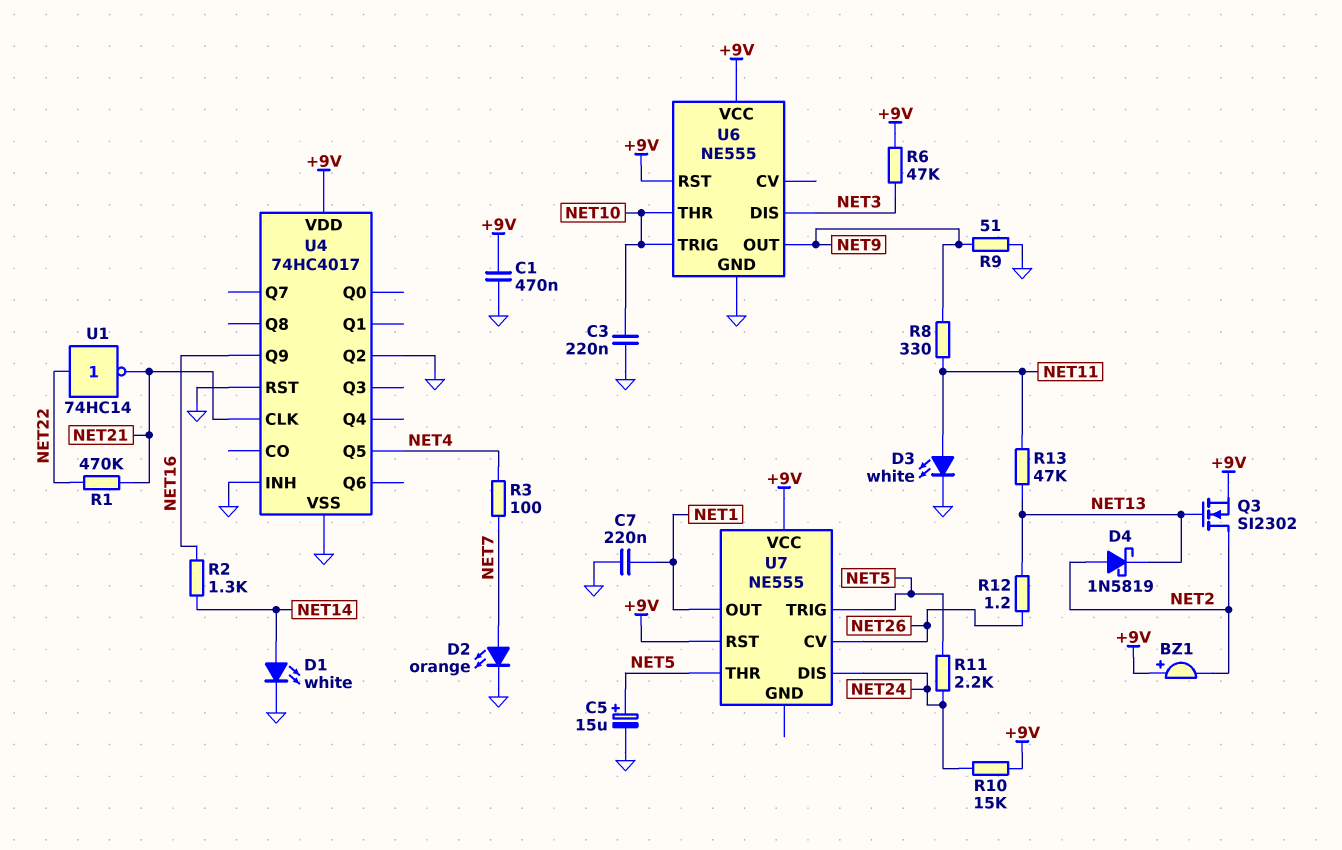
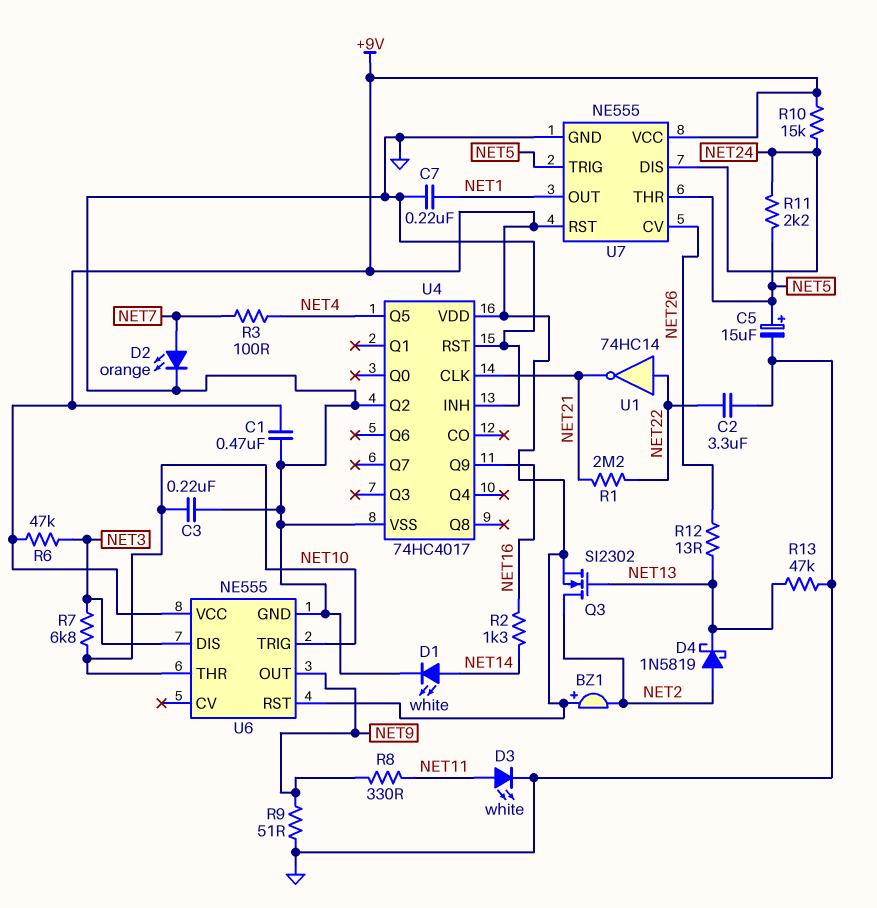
C2: none -> 3.3uF (GND, NET22)
R1: 470k (NET21, NET22) -> 2.2M (NET21, NET22)
R7: none -> 6.8k (NET3, NET10)
R12: 1.2 (NET13, NET26) -> 13 (NET13, NET26)
R13: 47k (NET11, NET13) -> 47k (GND, NET13)
U7 pin GND: none -> GND

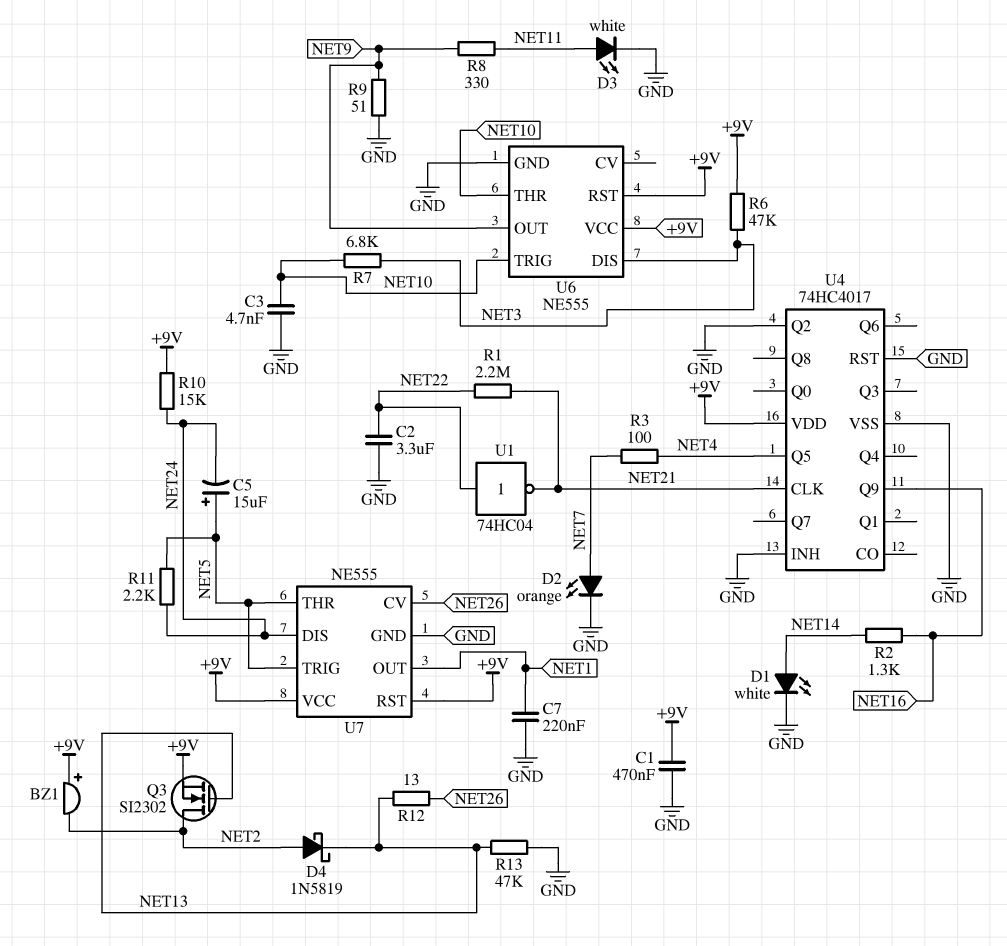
C3: 220nF (GND, NET10) -> 4.7nF (GND, NET10)
C5: 15uF (plus NET5, minus GND) -> 15uF (plus NET5, minus NET24)
U1: NOT 74HC14 (in NET22, out NET21) -> NOT 74HC04 (in NET22, out NET21)

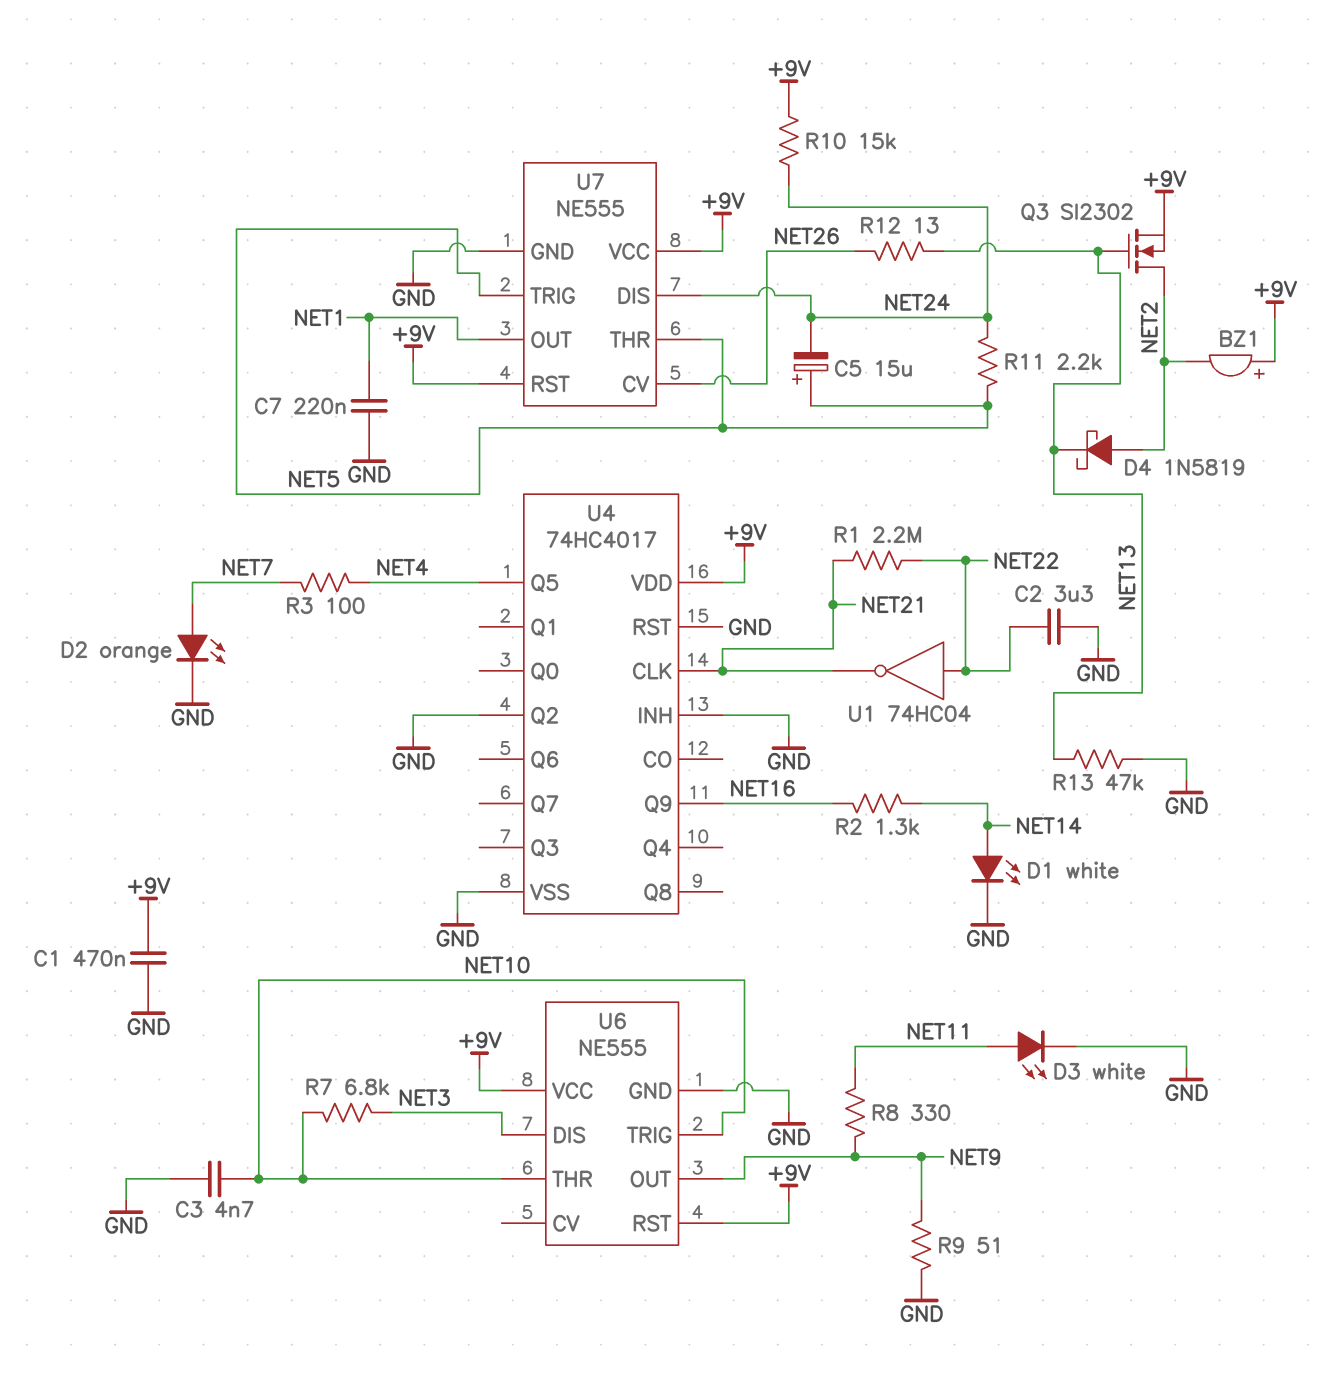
R6: 47k (+9V, NET3) -> none

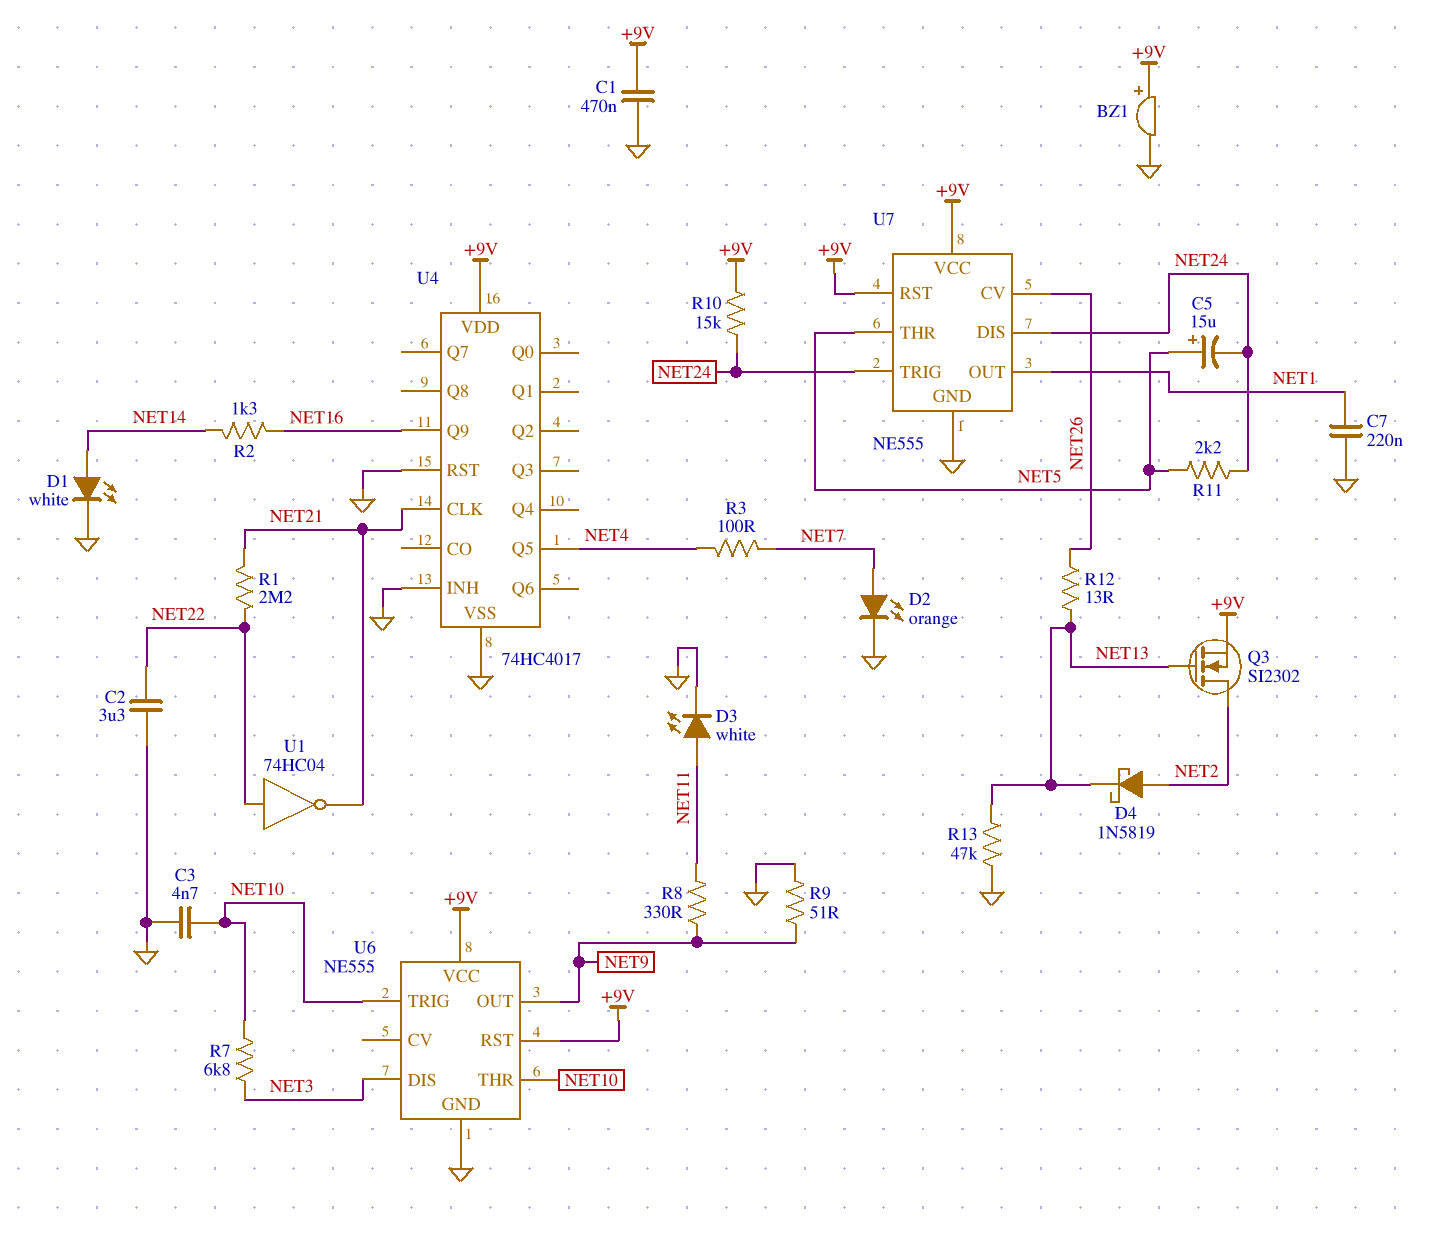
BZ1: buzzer (plus +9V, minus NET2) -> buzzer (plus +9V, minus GND)
U4 pin Q2: GND -> none
U7 pin TRIG: NET5 -> NET24

